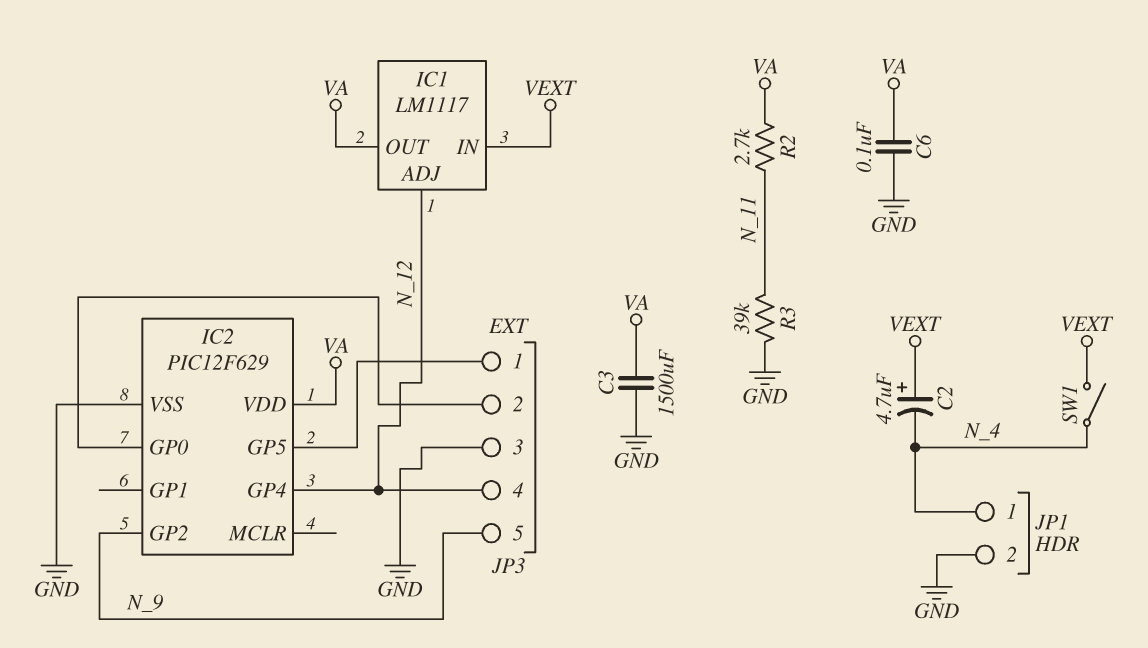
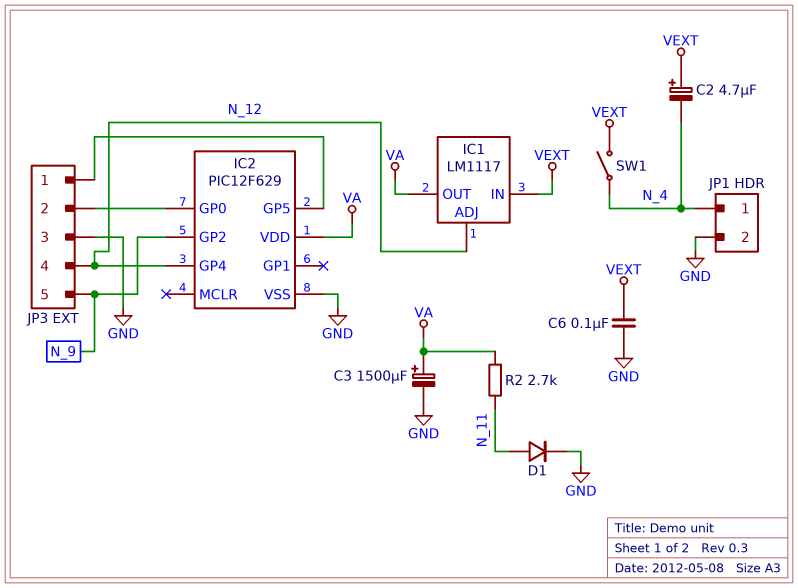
C3: 1500uF (GND, VA) -> 1500uF (plus VA, minus GND)
C6: 100nF (GND, VA) -> 100nF (GND, VEXT)
D1: none -> diode (A N_11, K GND)
R3: 39k (GND, N_11) -> none

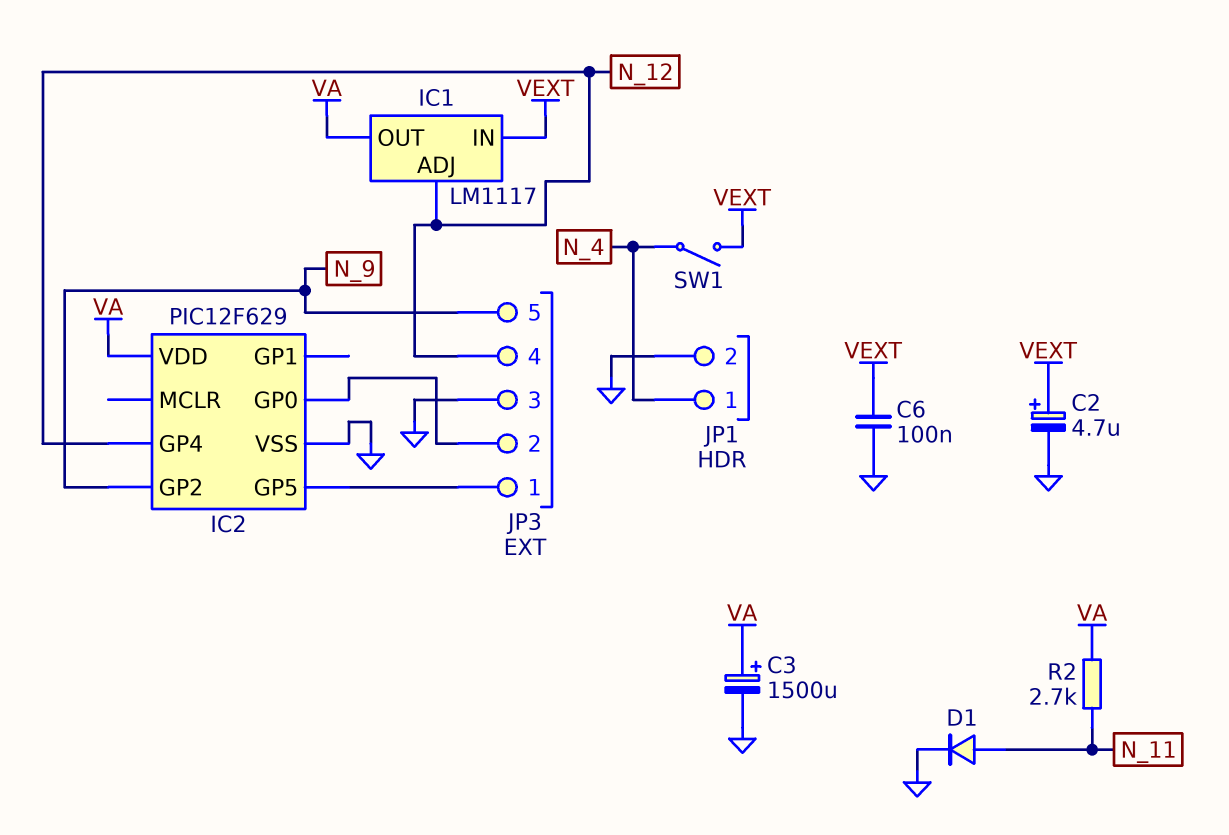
C2: 4.7uF (plus VEXT, minus N_4) -> 4.7uF (plus VEXT, minus GND)

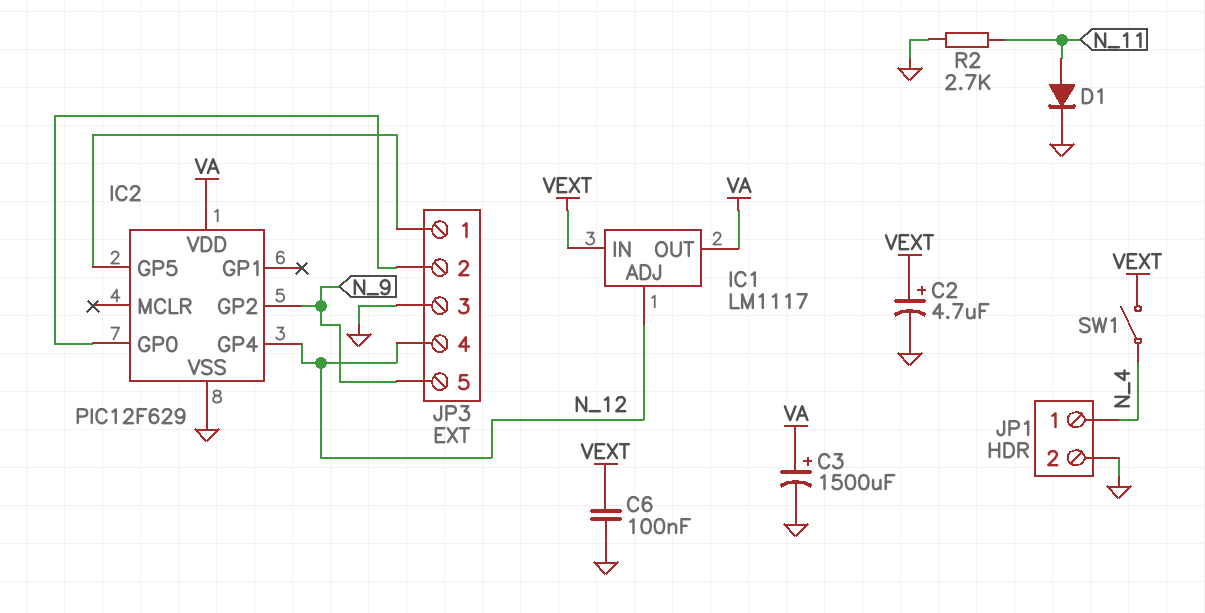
R2: 2.7k (N_11, VA) -> 2.7k (GND, N_11)

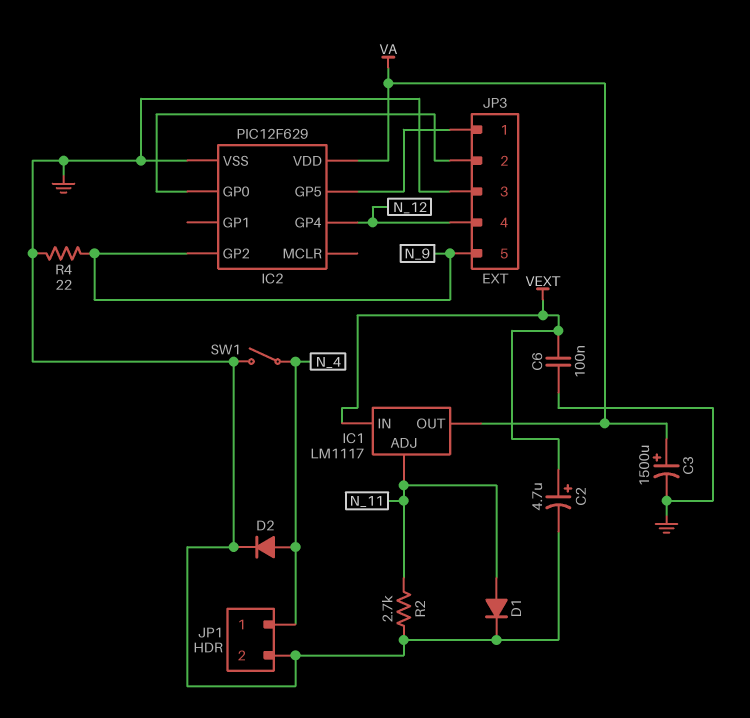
D2: none -> diode (A N_4, K GND)
IC1 pin ADJ: N_12 -> N_11
R4: none -> 22 (GND, N_9)
SW1: switch (N_4, VEXT) -> switch (GND, N_4)

